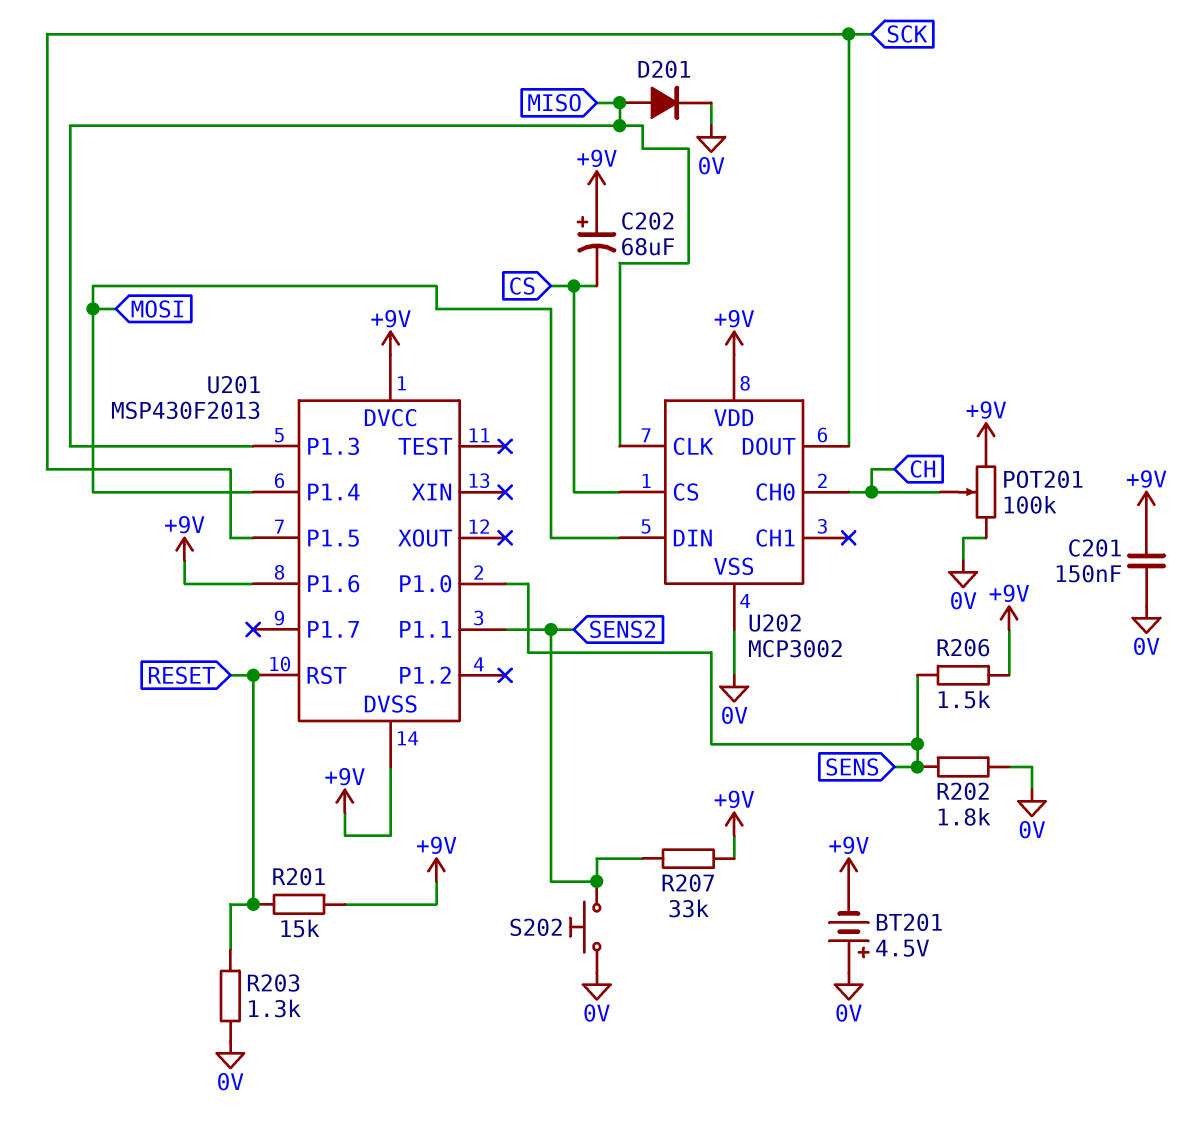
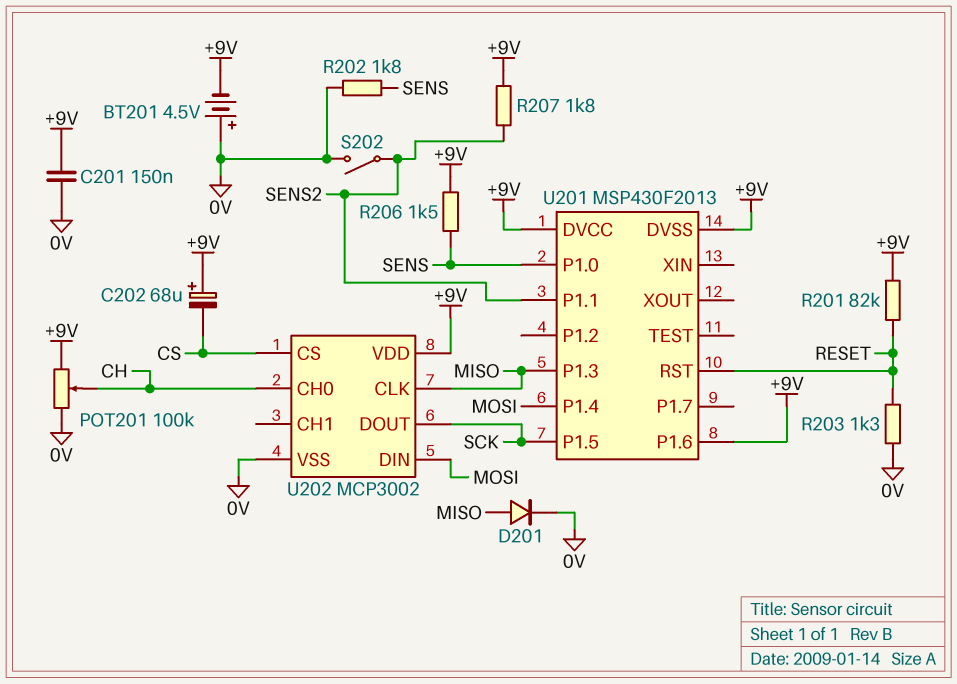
R201: 15k (+9V, RESET) -> 82k (+9V, RESET)
R207: 33k (+9V, SENS2) -> 1.8k (+9V, SENS2)
S202: button (0V, SENS2) -> switch (0V, SENS2)

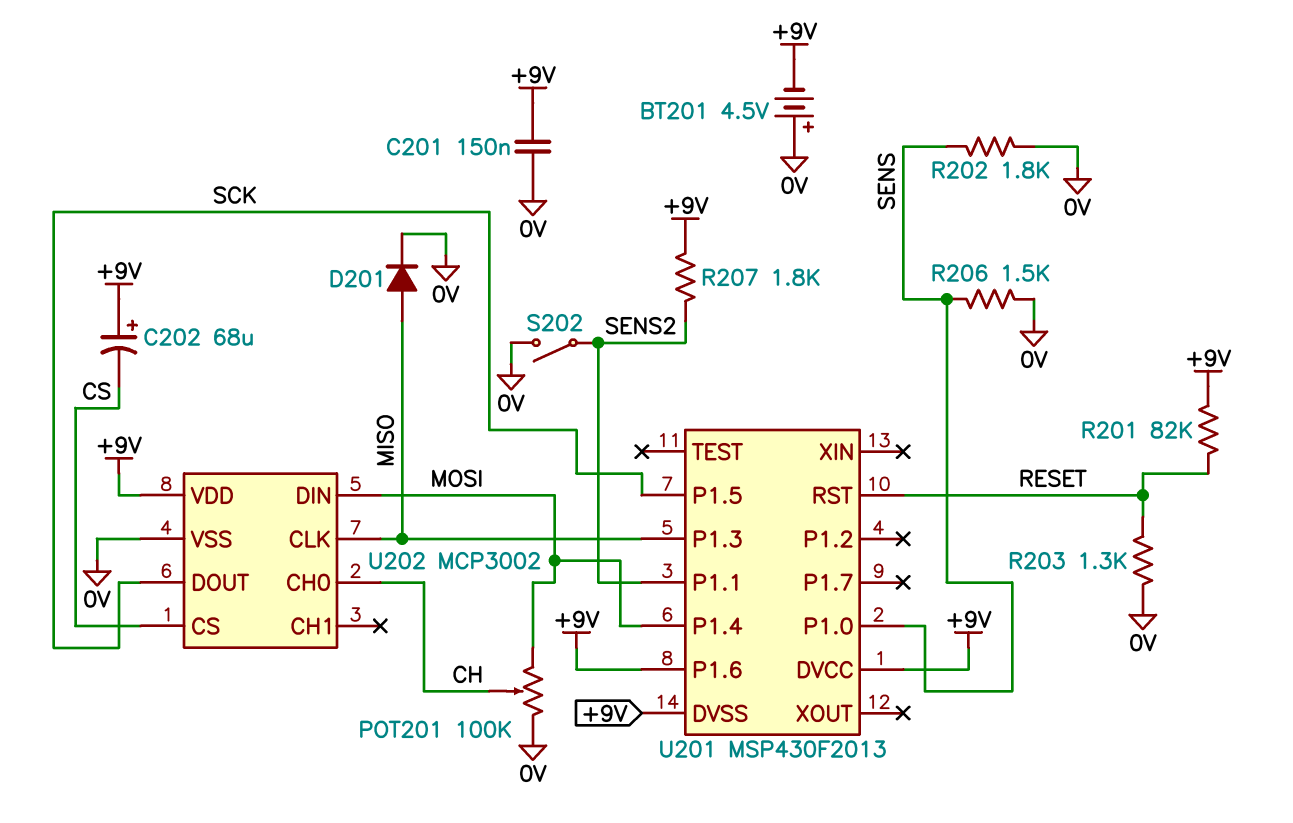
POT201: 100k (+9V, 0V, wiper CH) -> 100k (0V, MOSI, wiper CH)
R206: 1.5k (+9V, SENS) -> 1.5k (0V, SENS)

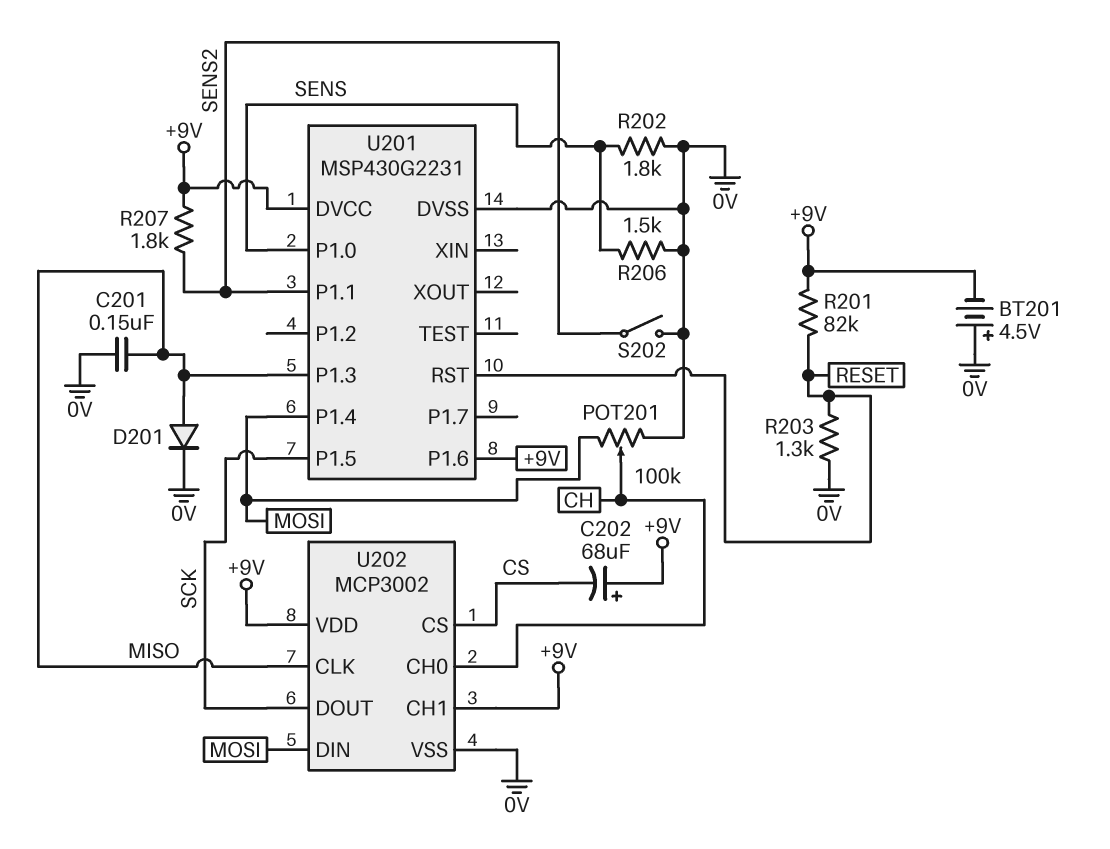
C201: 150nF (+9V, 0V) -> 150nF (0V, MISO)
U201: MSP430F2013 -> MSP430G2231
U201 pin DVSS: +9V -> 0V
U202 pin CH1: none -> +9V

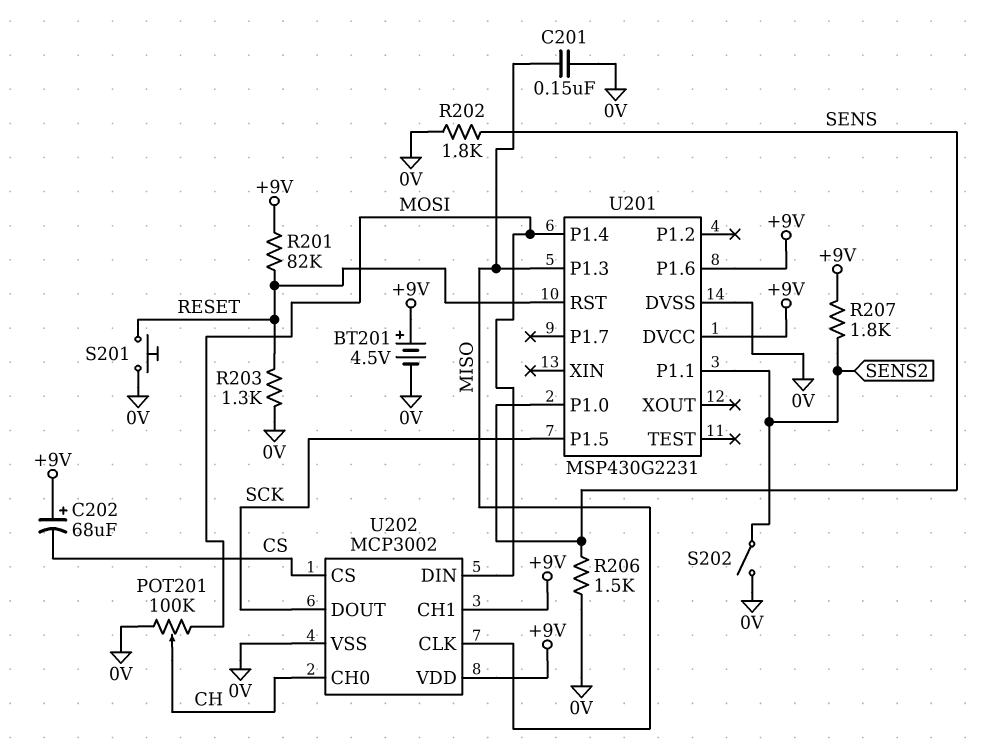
BT201: 4.5V (plus 0V, minus +9V) -> 4.5V (plus +9V, minus 0V)
D201: diode (A MISO, K 0V) -> none
S201: none -> button (0V, RESET)

